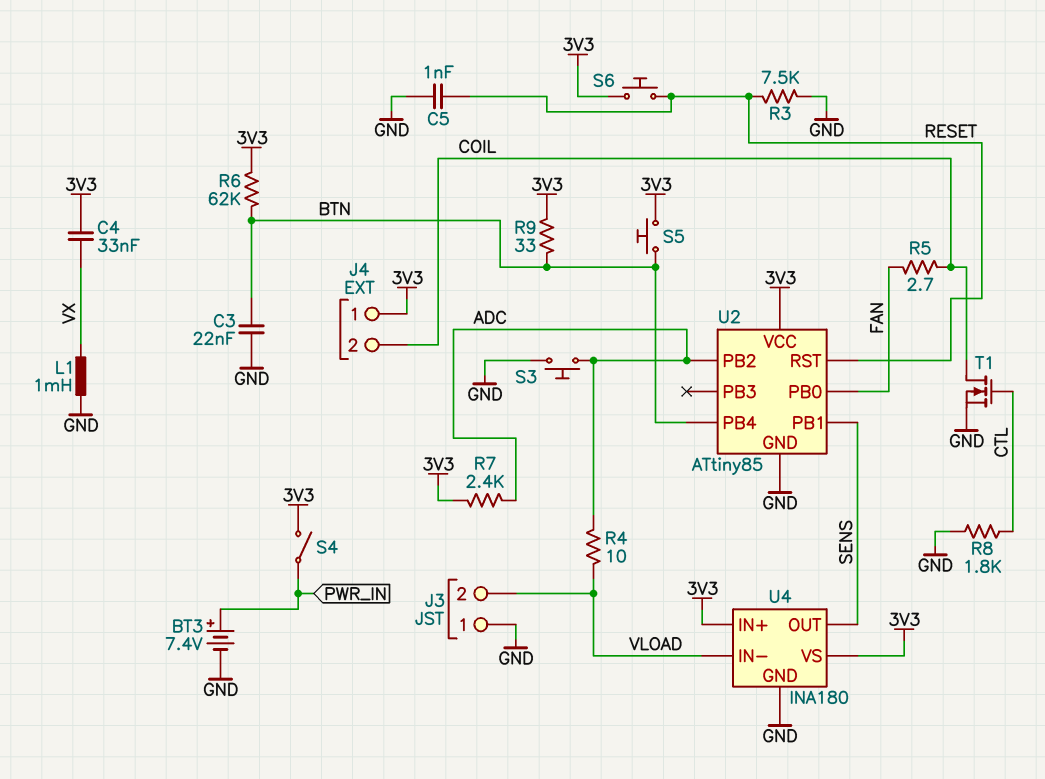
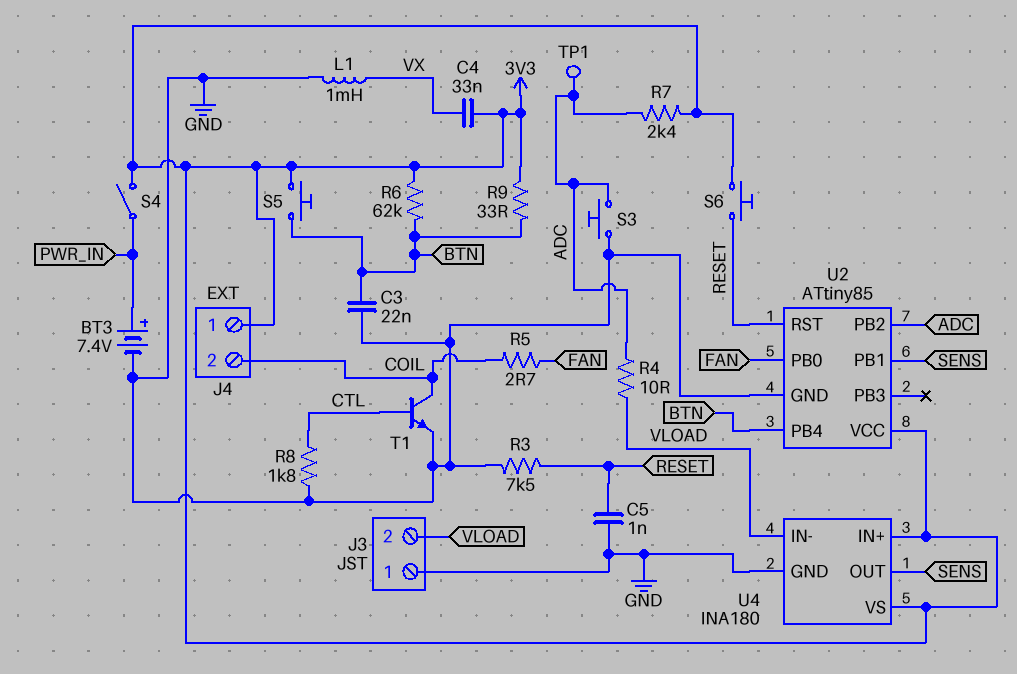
T1: NMOS (G CTL, D COIL, S GND) -> NPN (B CTL, C COIL, E GND)
TP1: none -> test point (ADC)

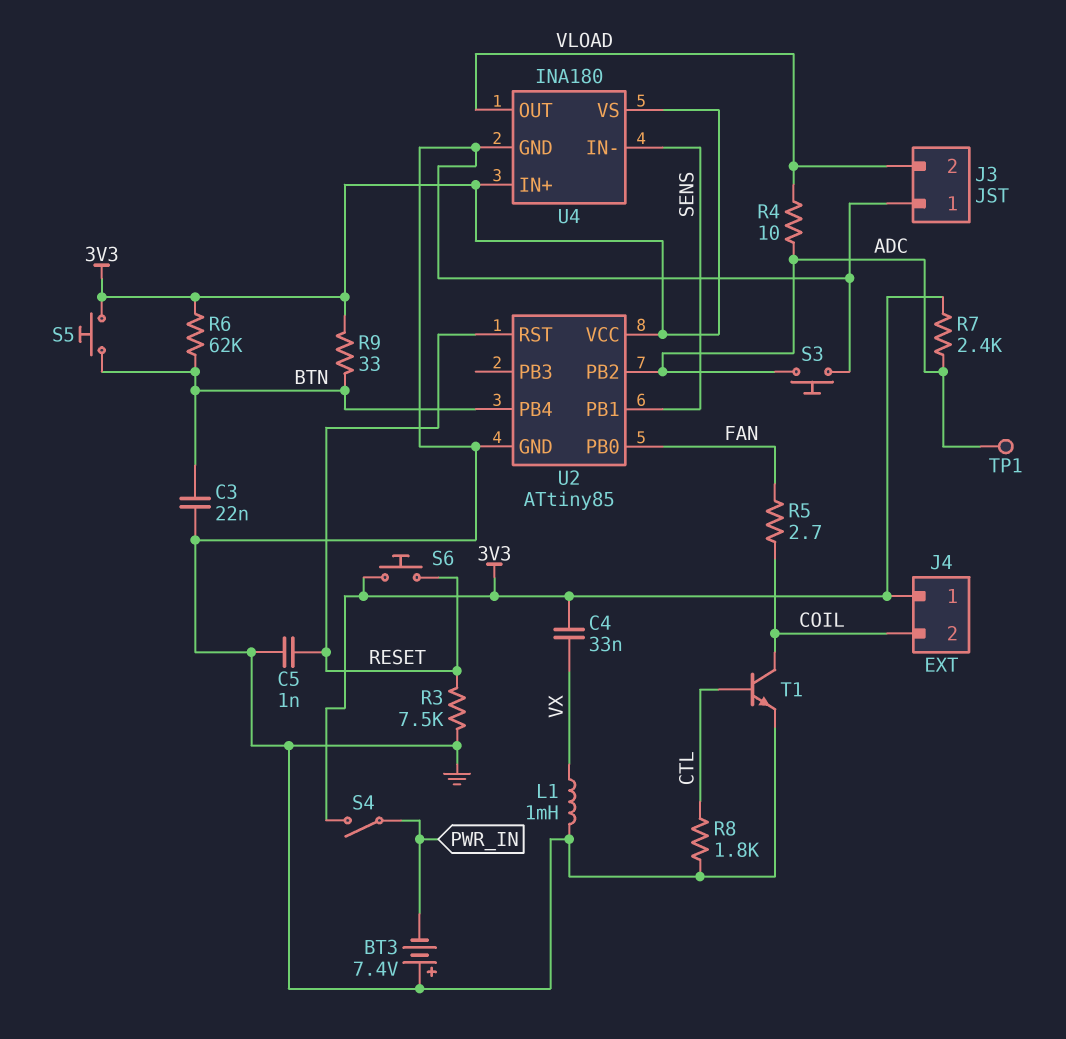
BT3: 7.4V (plus PWR_IN, minus GND) -> 7.4V (plus GND, minus PWR_IN)
U4 pin IN-: VLOAD -> SENS
U4 pin OUT: SENS -> VLOAD

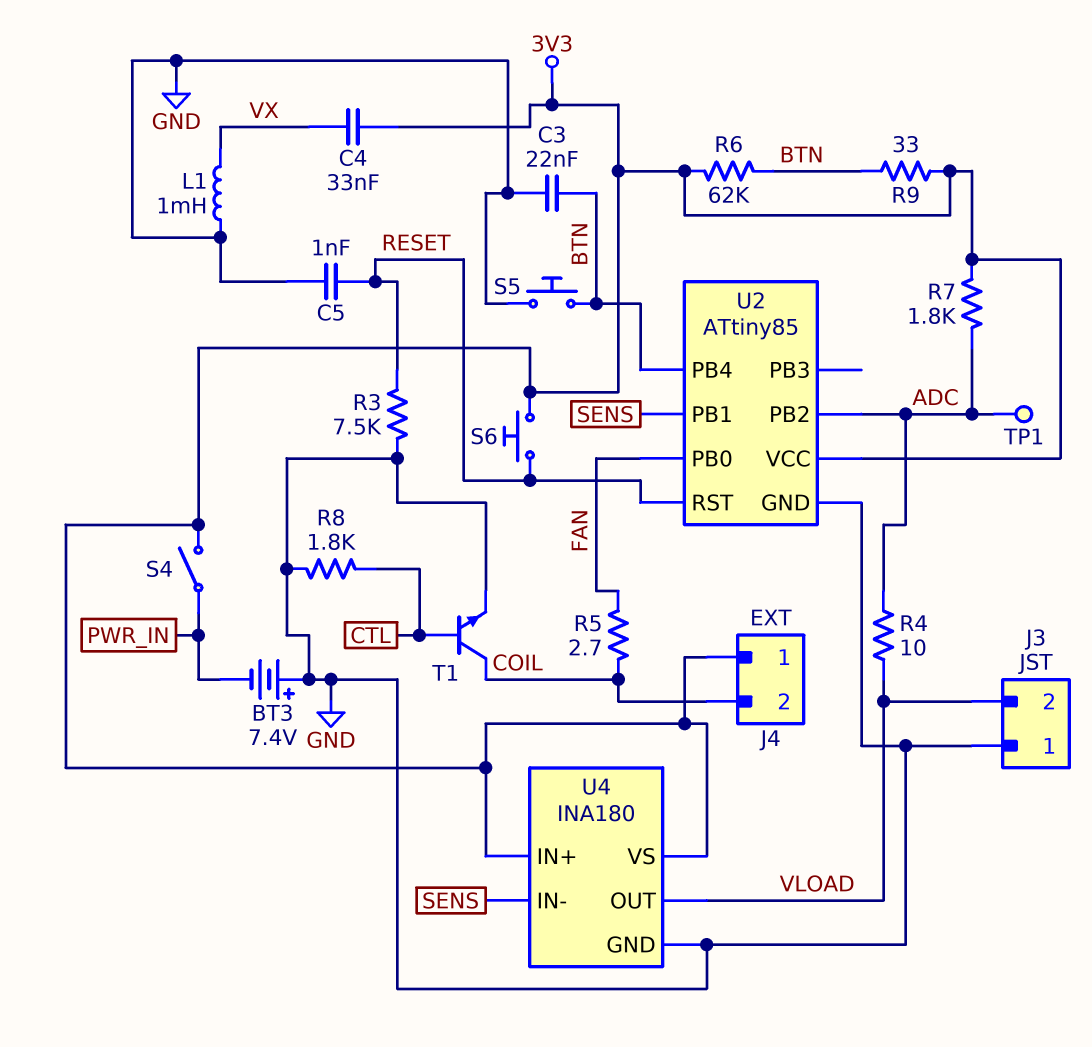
R7: 2.4k (3V3, ADC) -> 1.8k (3V3, ADC)
S3: button (ADC, GND) -> none
S5: button (3V3, BTN) -> button (BTN, GND)

